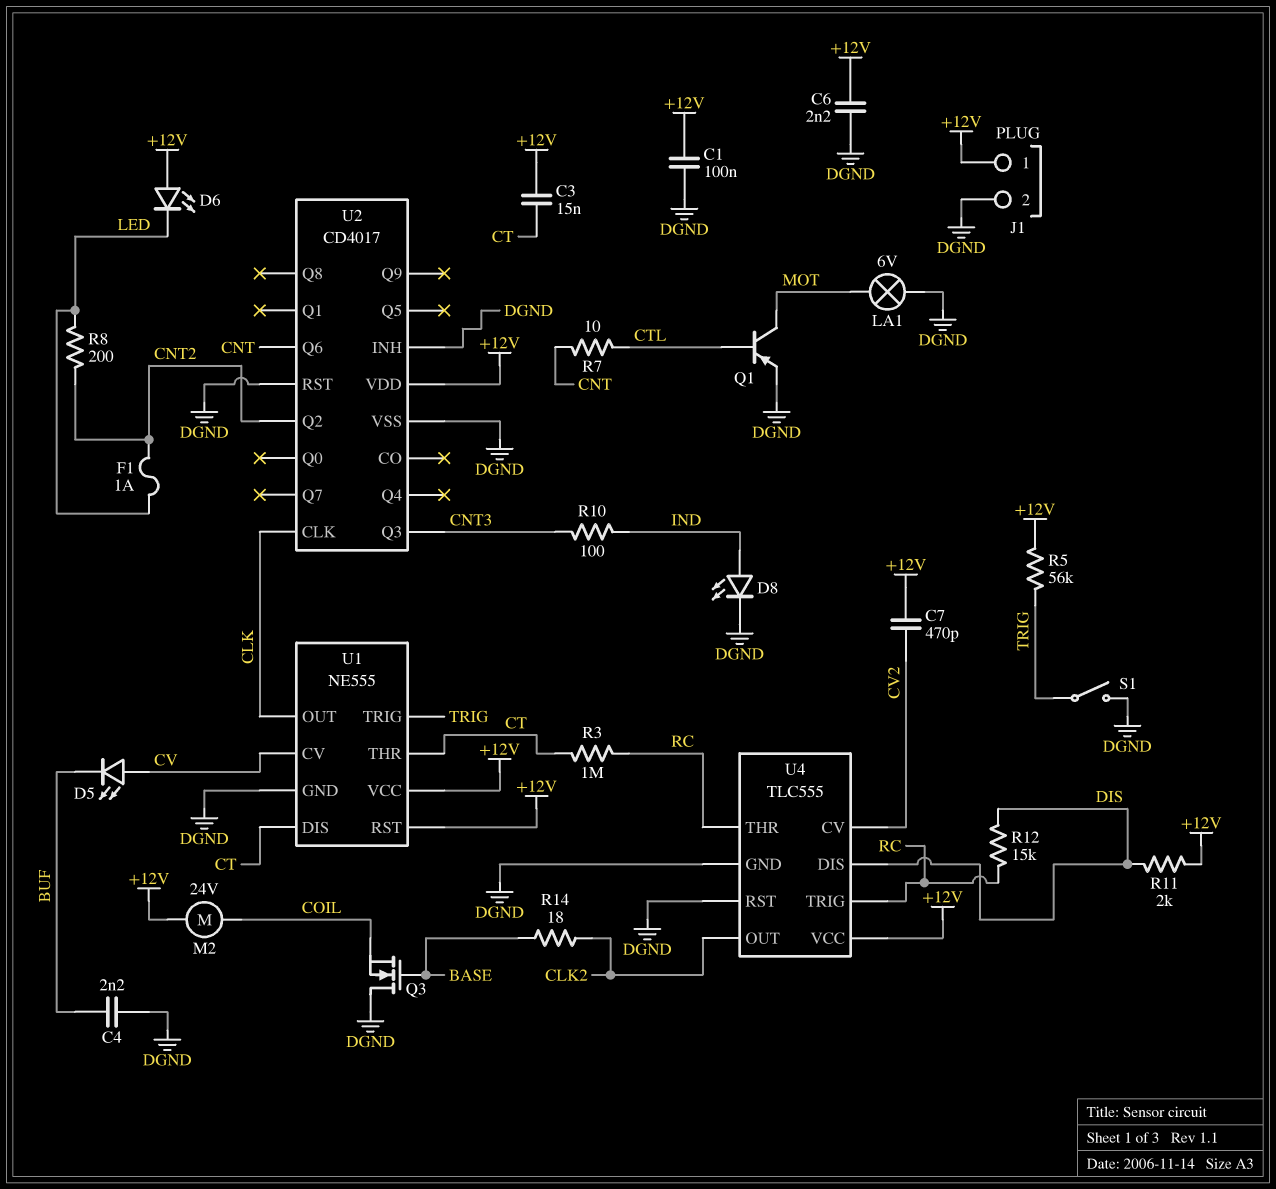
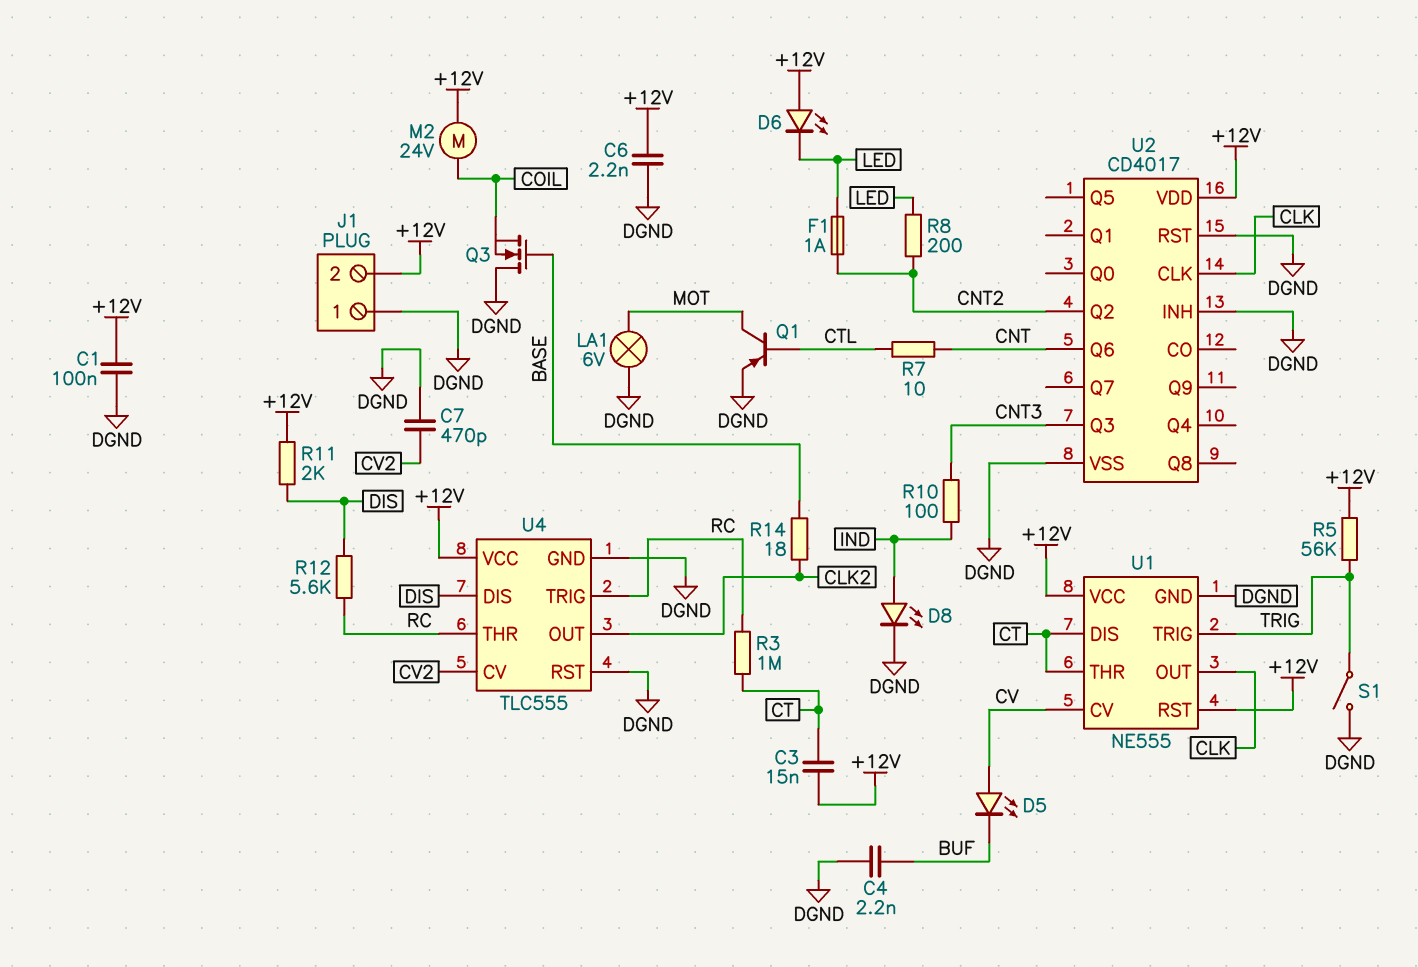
C7: 470pF (+12V, CV2) -> 470pF (CV2, DGND)
J1 pin 1: +12V -> DGND
J1 pin 2: DGND -> +12V
R12: 15k (DIS, RC) -> 5.6k (DIS, RC)

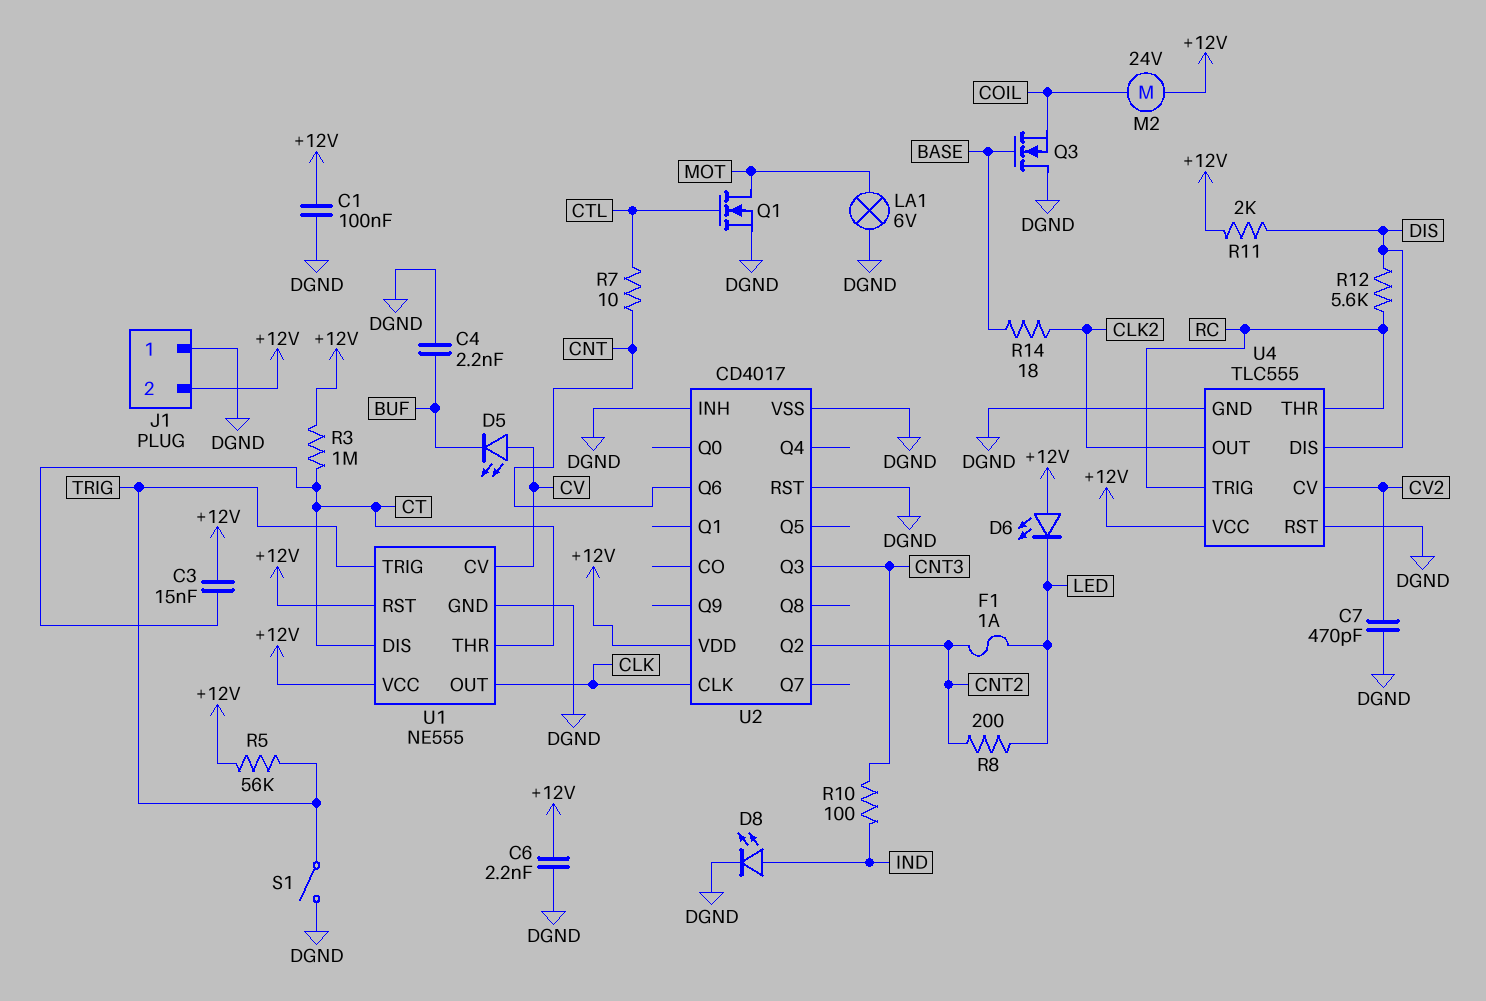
Q1: PNP (B CTL, C MOT, E DGND) -> NMOS (G CTL, D MOT, S DGND)
R3: 1M (CT, RC) -> 1M (+12V, CT)

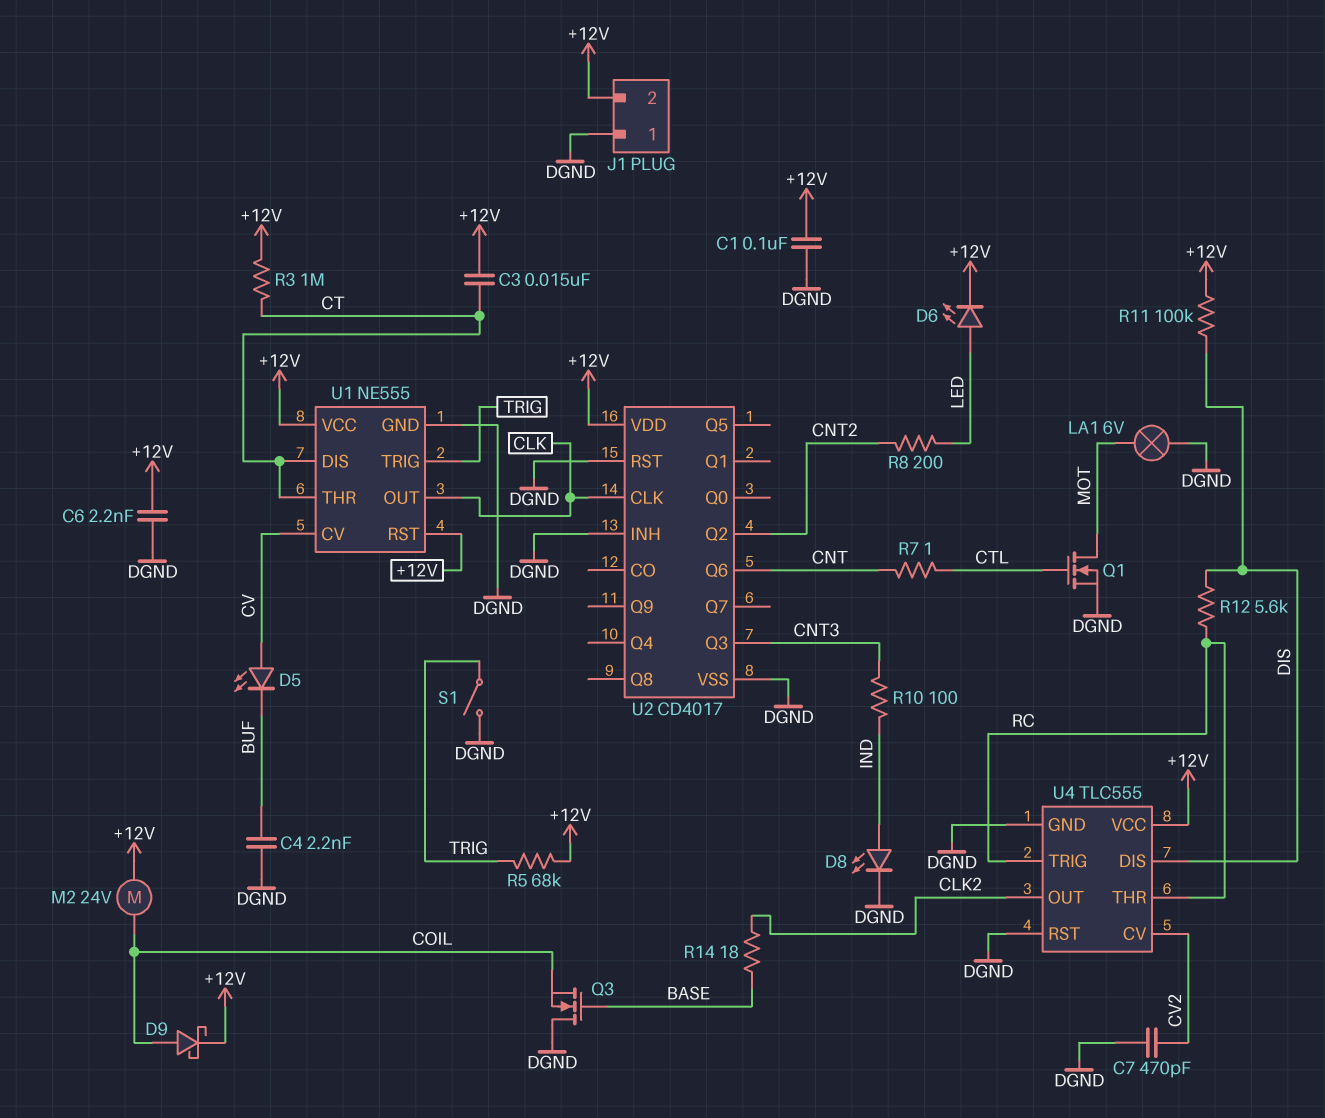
D6: LED (A +12V, K LED) -> LED (A LED, K +12V)
D9: none -> schottky (A COIL, K +12V)
F1: 1A (CNT2, LED) -> none
R5: 56k (+12V, TRIG) -> 68k (+12V, TRIG)
R7: 10 (CNT, CTL) -> 1 (CNT, CTL)
R11: 2k (+12V, DIS) -> 100k (+12V, DIS)

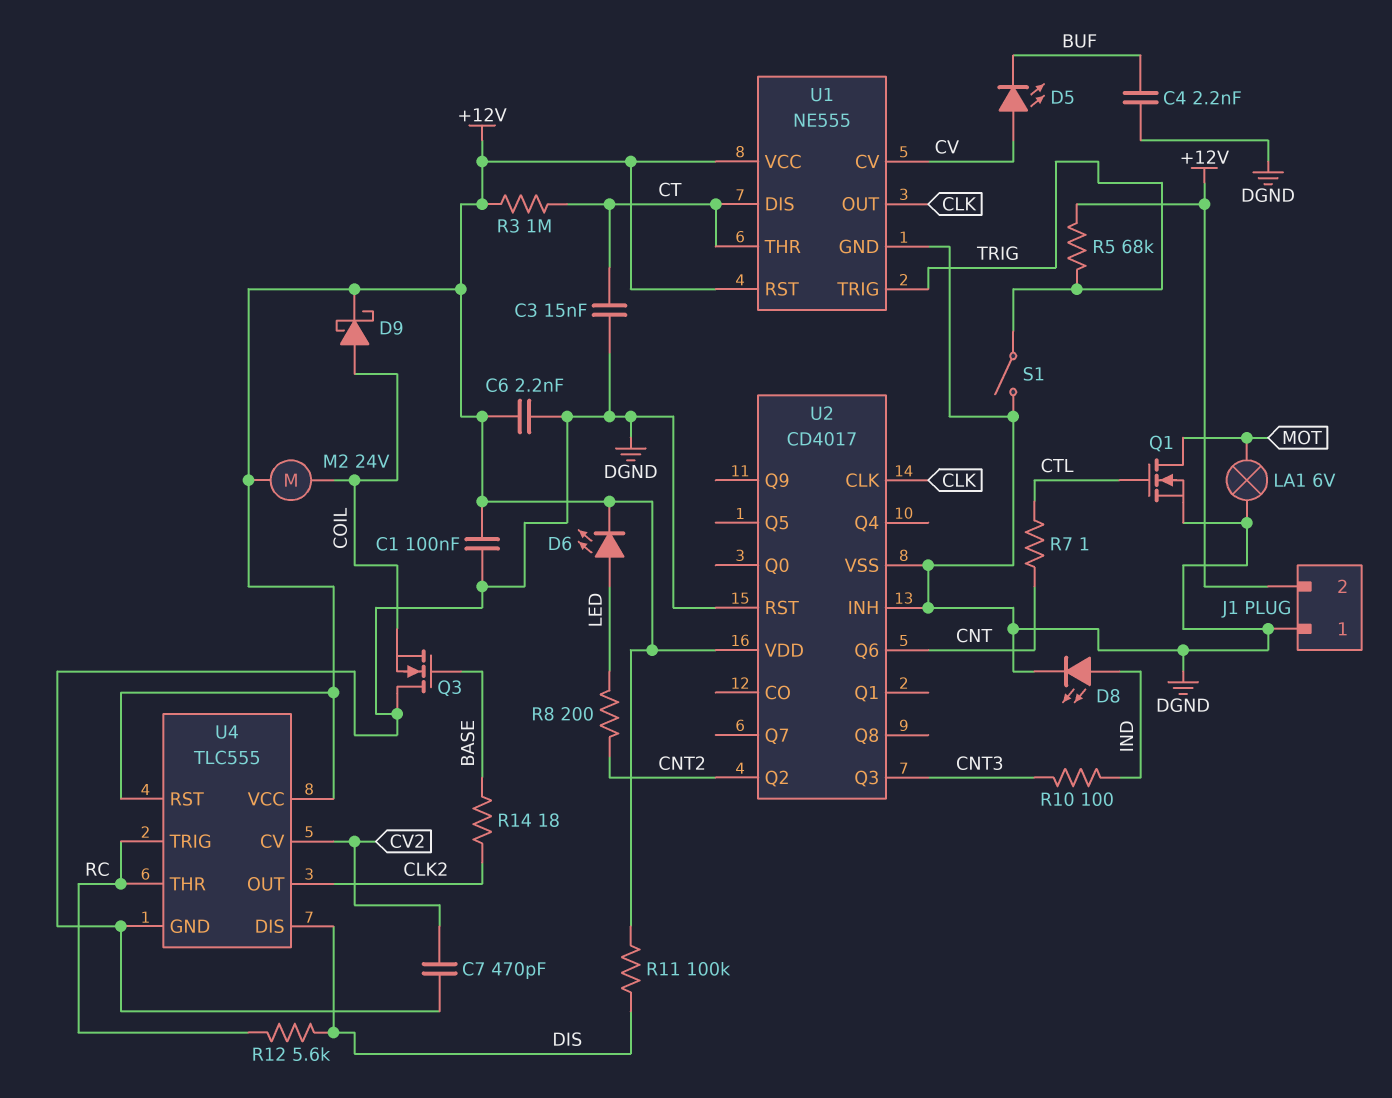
C3: 15nF (+12V, CT) -> 15nF (CT, DGND)
U4 pin RST: DGND -> +12V

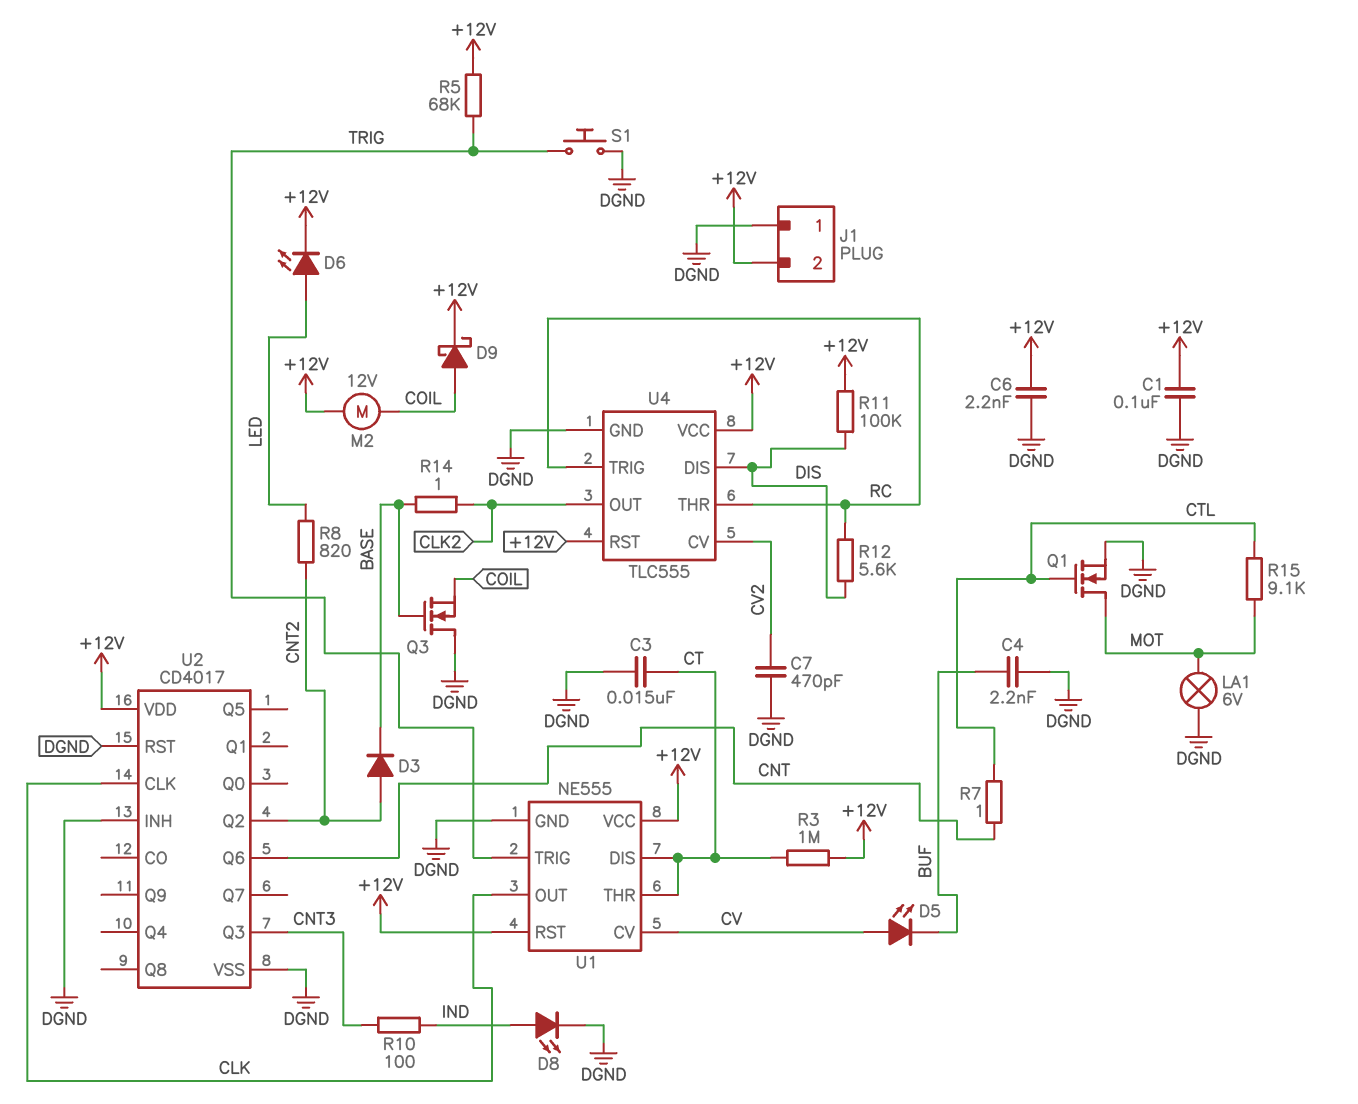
D3: none -> diode (A CNT2, K BASE)
M2: motor 24V (+12V, COIL) -> motor 12V (+12V, COIL)
R8: 200 (CNT2, LED) -> 820 (CNT2, LED)
R14: 18 (BASE, CLK2) -> 1 (BASE, CLK2)
R15: none -> 9.1k (CTL, MOT)
S1: switch (DGND, TRIG) -> button (DGND, TRIG)

